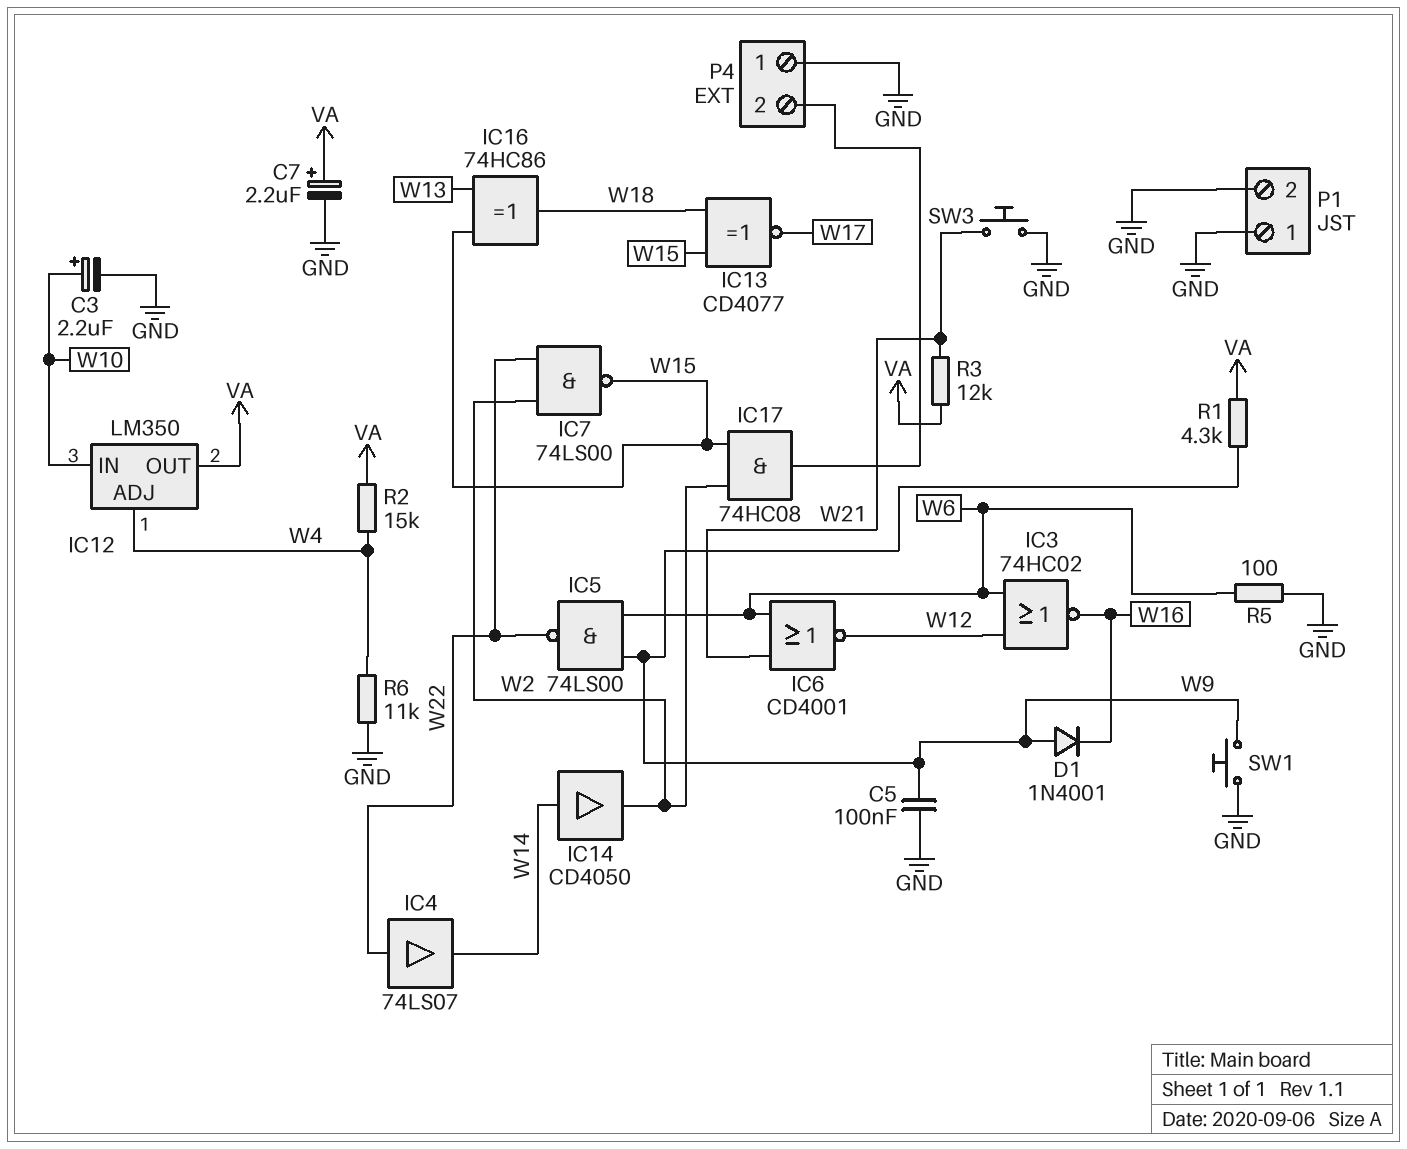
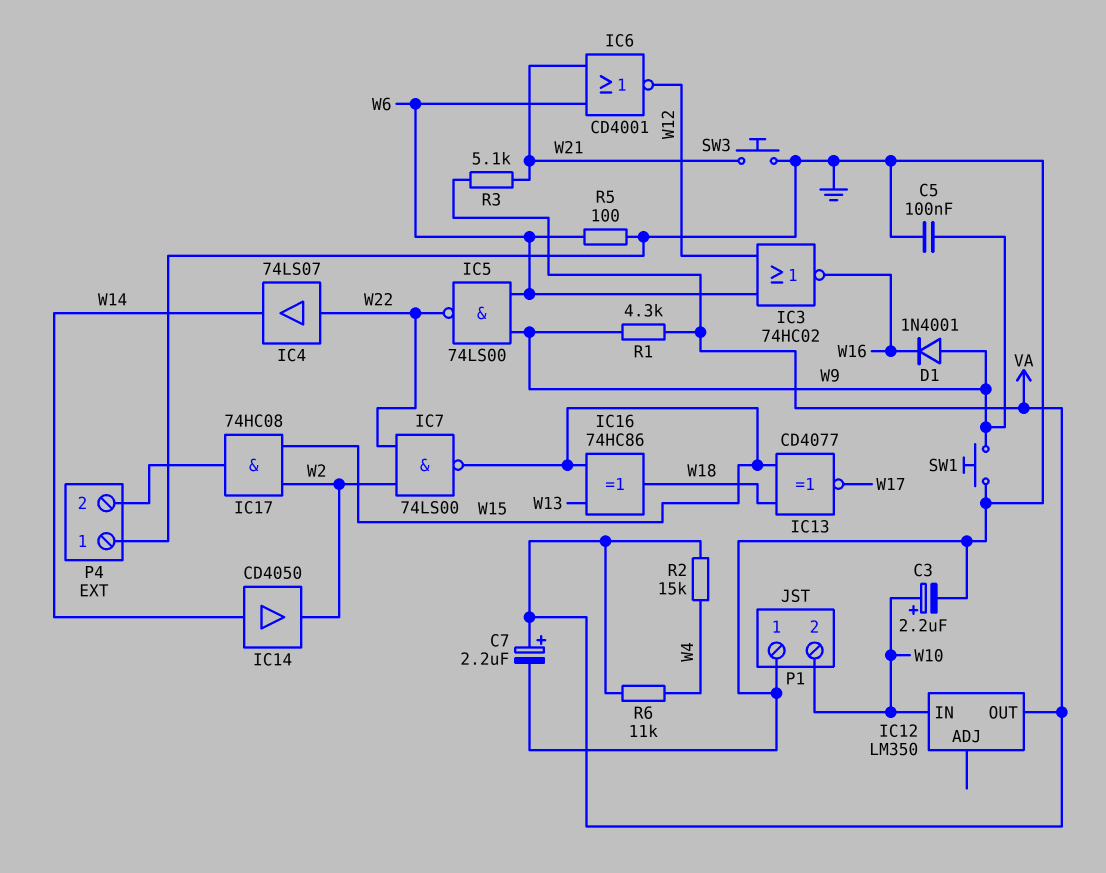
IC12 pin ADJ: W4 -> none
P1 pin 2: GND -> W10
R3: 12k (VA, W21) -> 5.1k (VA, W21)
R6: 11k (GND, W4) -> 11k (VA, W4)

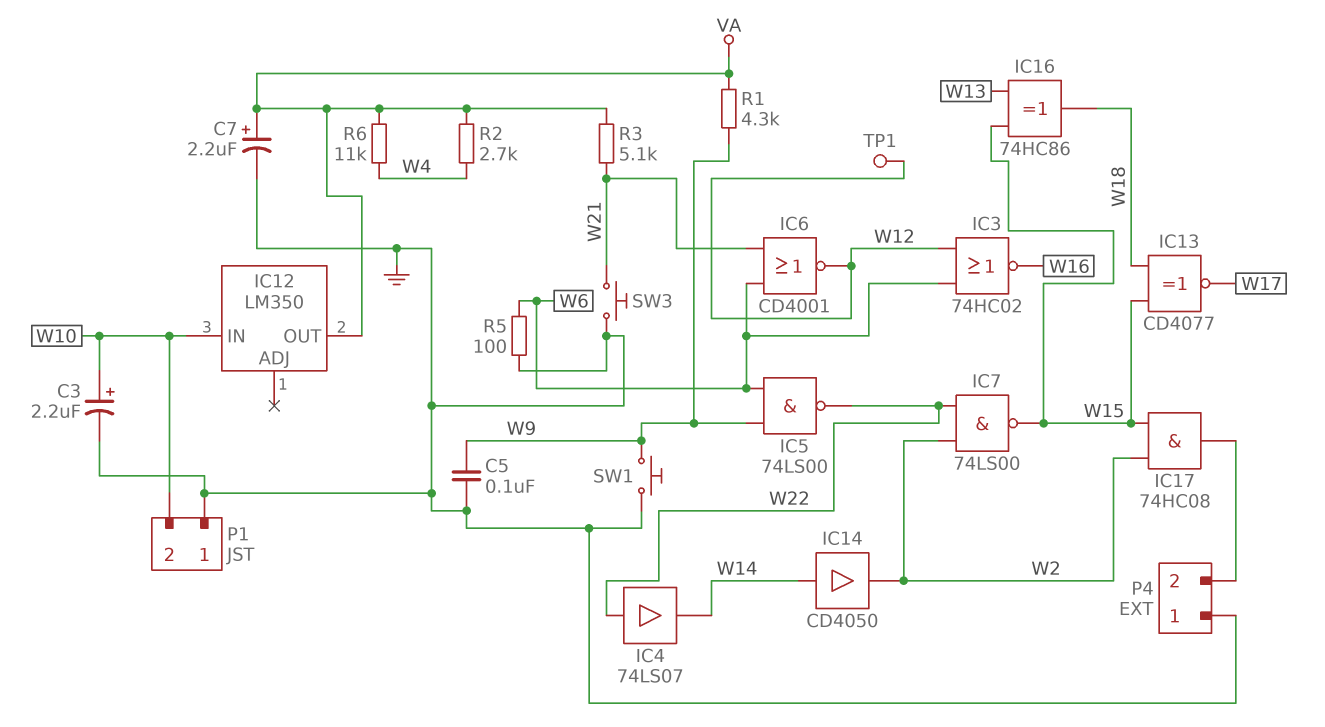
D1: diode 1N4001 (A W9, K W16) -> none
R2: 15k (VA, W4) -> 2.7k (VA, W4)
TP1: none -> test point (W12)

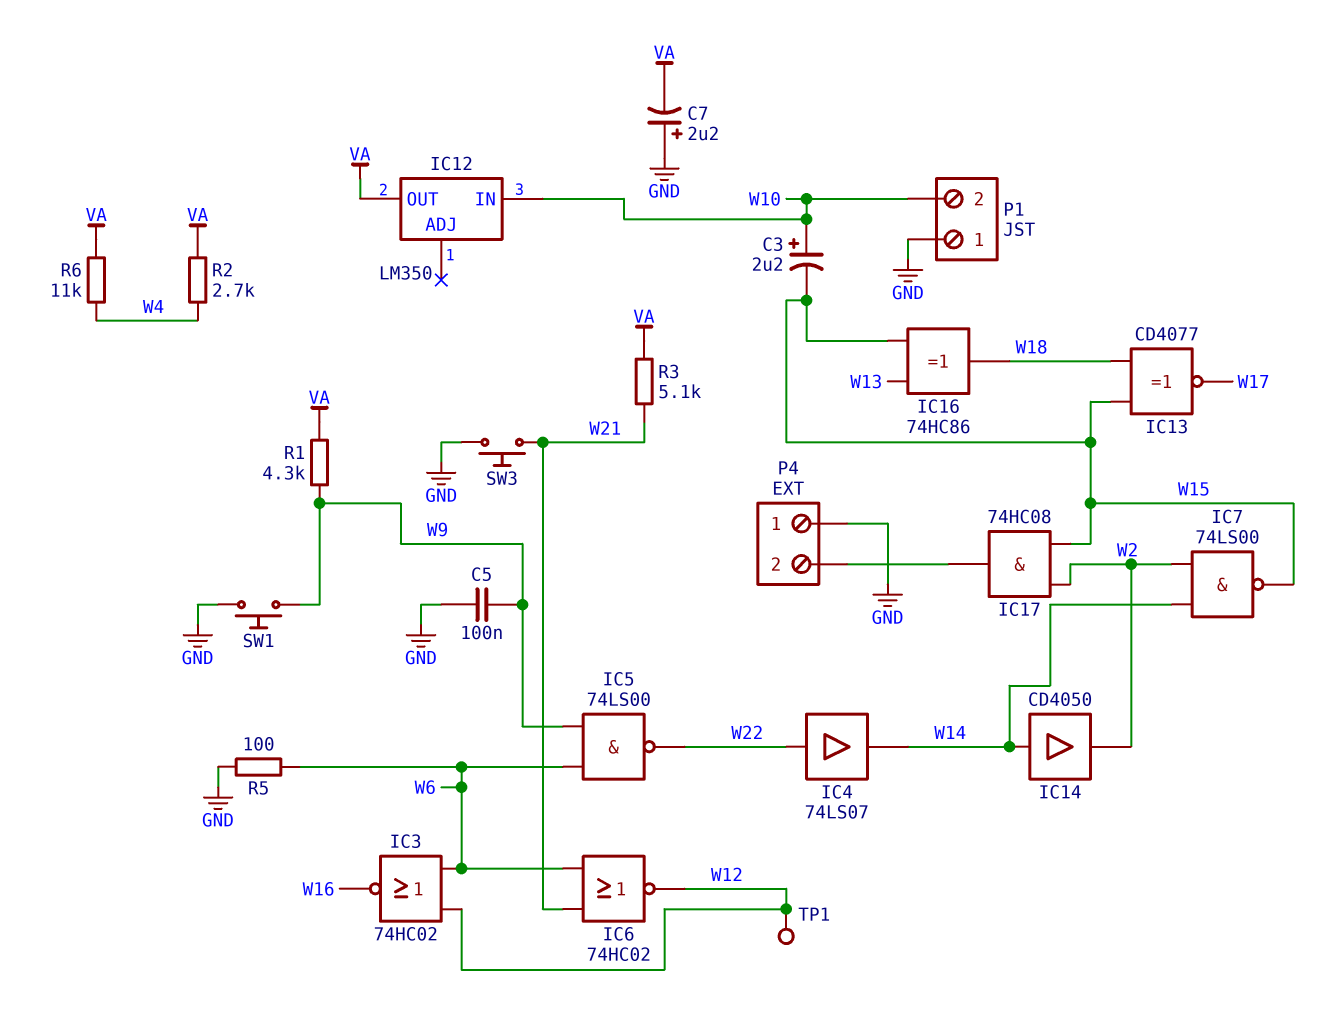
C3: 2.2uF (plus W10, minus GND) -> 2.2uF (plus W10, minus W15)
C7: 2.2uF (plus VA, minus GND) -> 2.2uF (plus GND, minus VA)
IC6: NOR CD4001 (in W6, in W21, out W12) -> NOR 74HC02 (in W6, in W21, out W12)
IC7: NAND 74LS00 (in W2, in W22, out W15) -> NAND 74LS00 (in W2, in W14, out W15)

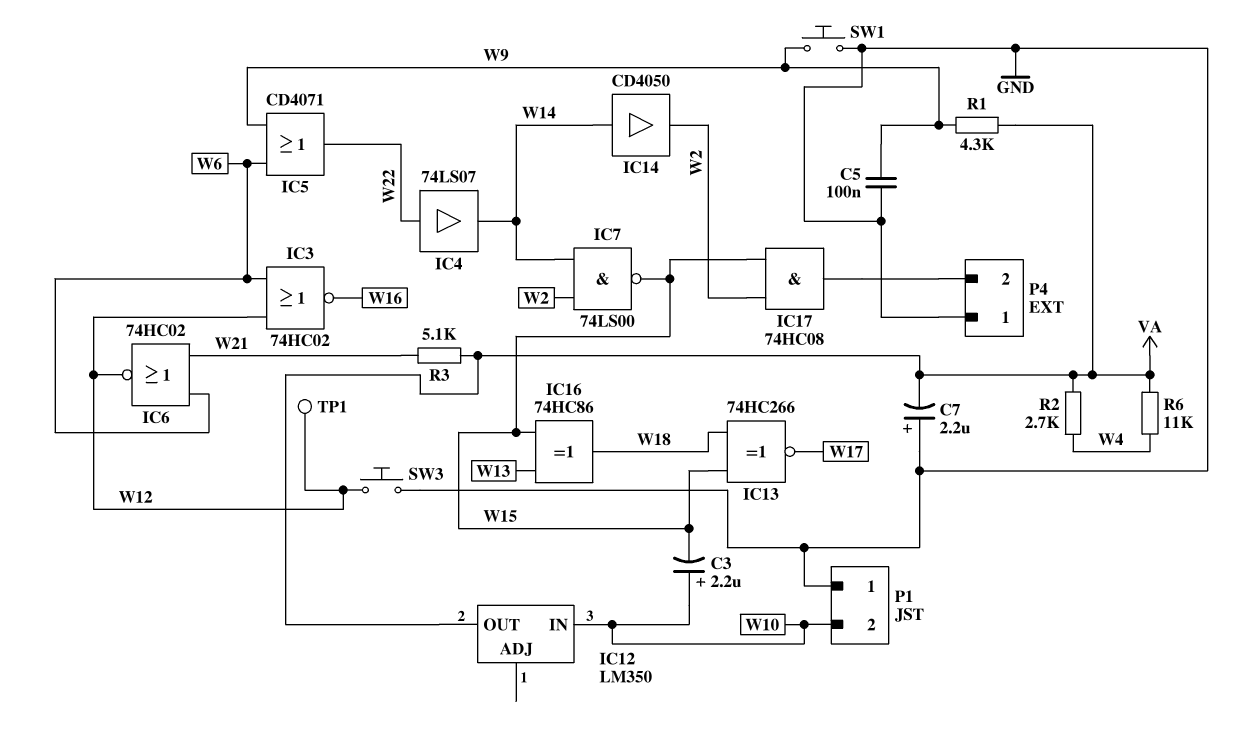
IC5: NAND 74LS00 (in W6, in W9, out W22) -> OR CD4071 (in W6, in W9, out W22)
IC13: XNOR CD4077 (in W15, in W18, out W17) -> XNOR 74HC266 (in W15, in W18, out W17)
R5: 100 (GND, W6) -> none
SW3: button (GND, W21) -> button (GND, W12)

